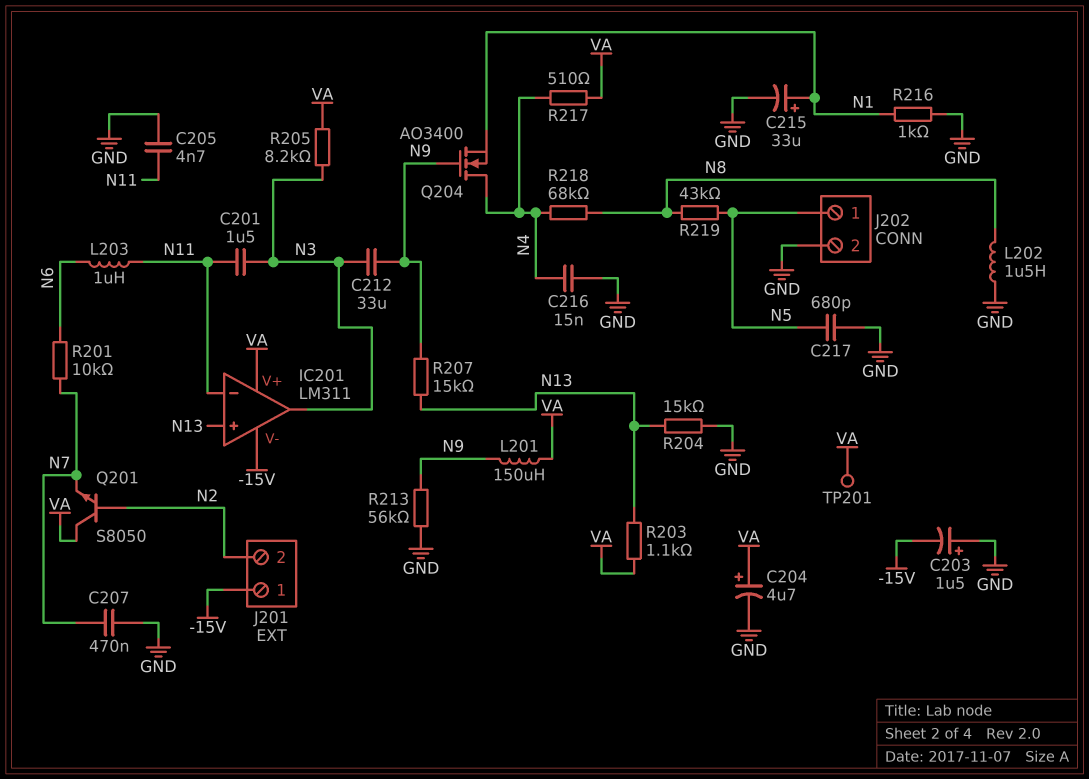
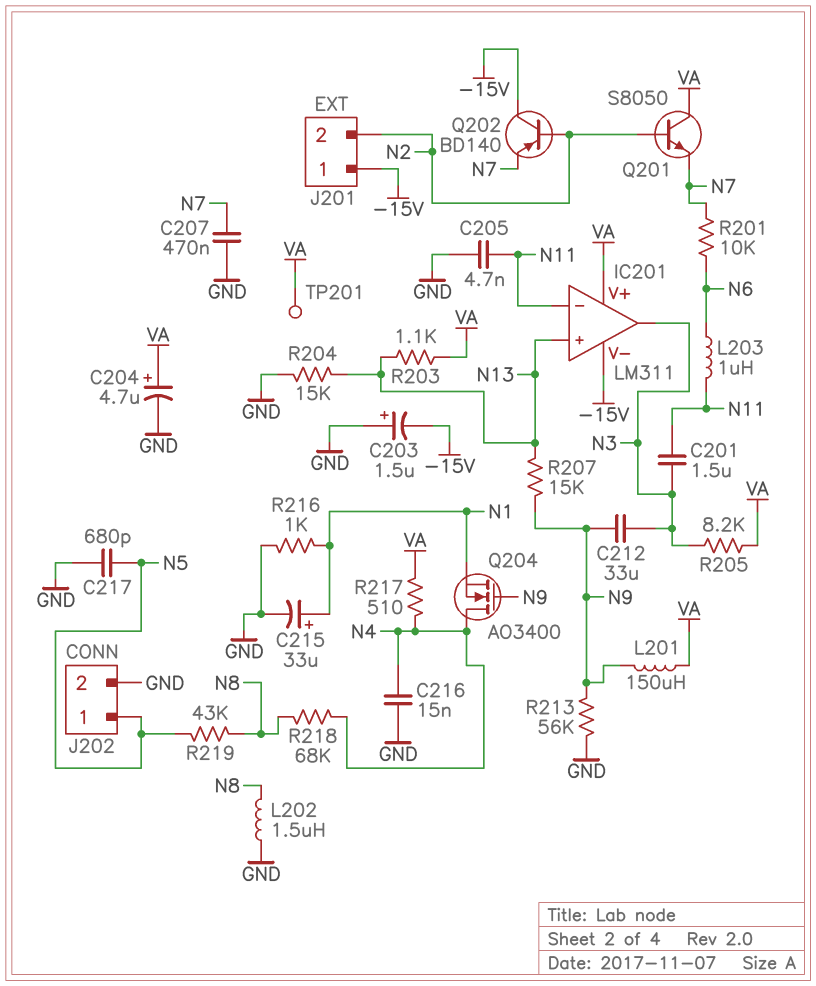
Q202: none -> PNP BD140 (B N2, C -15V, E N7)

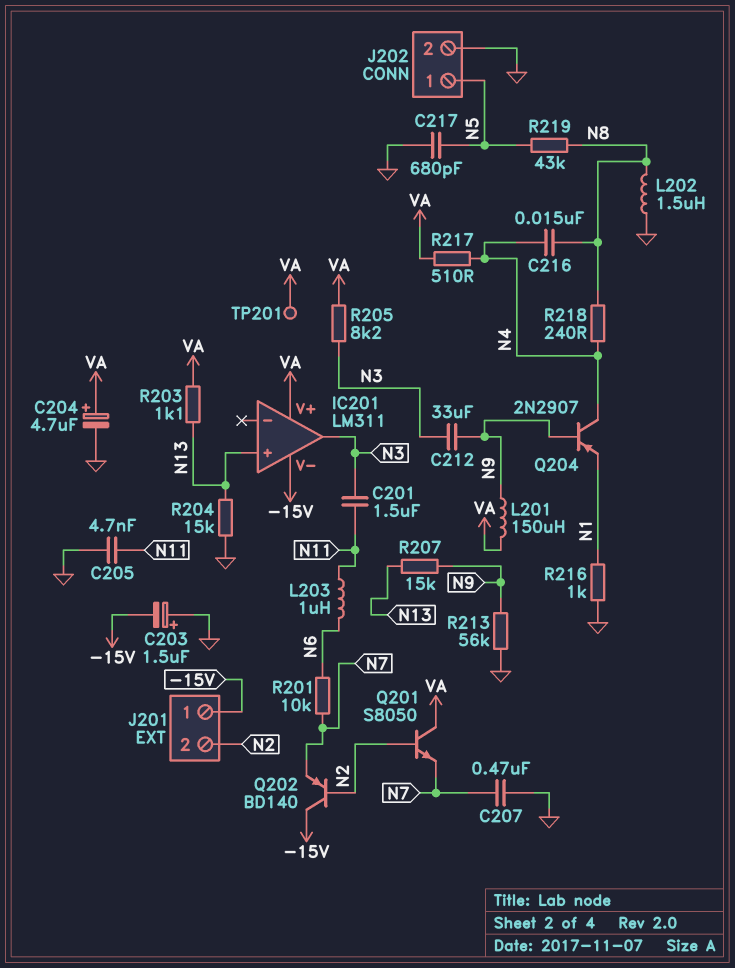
C215: 33uF (plus N1, minus GND) -> none
C216: 15nF (GND, N4) -> 15nF (N4, N8)
IC201 pin in-: N11 -> none
Q204: NMOS AO3400 (G N9, D N4, S N1) -> PNP 2N2907 (B N9, C N4, E N1)
R218: 68k (N4, N8) -> 240 (N4, N8)

